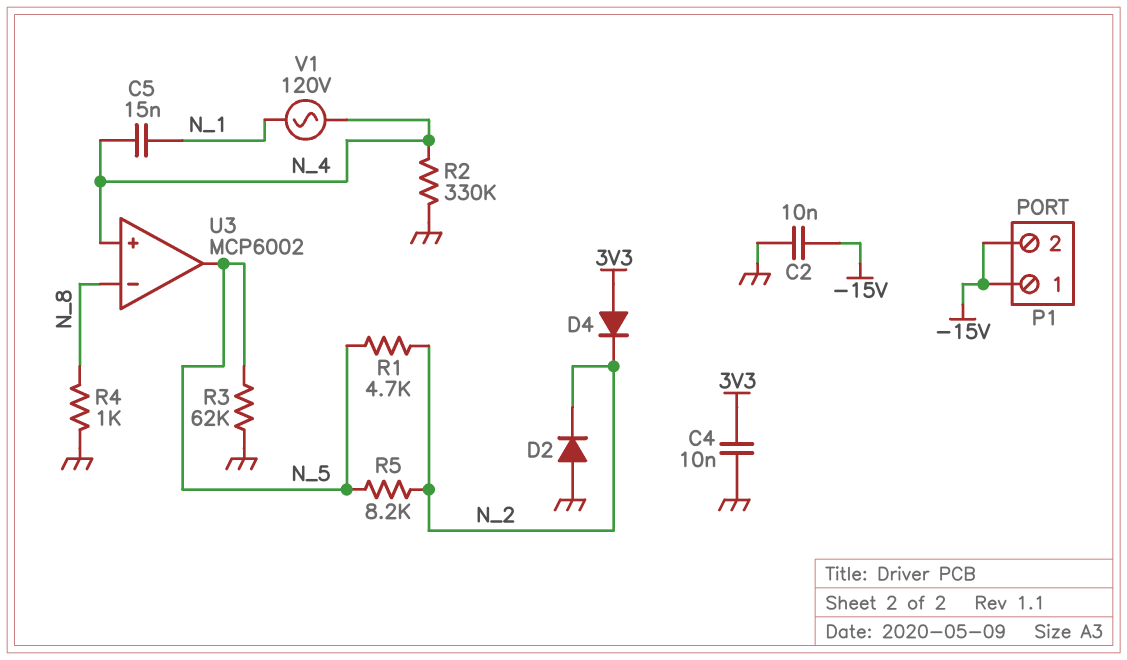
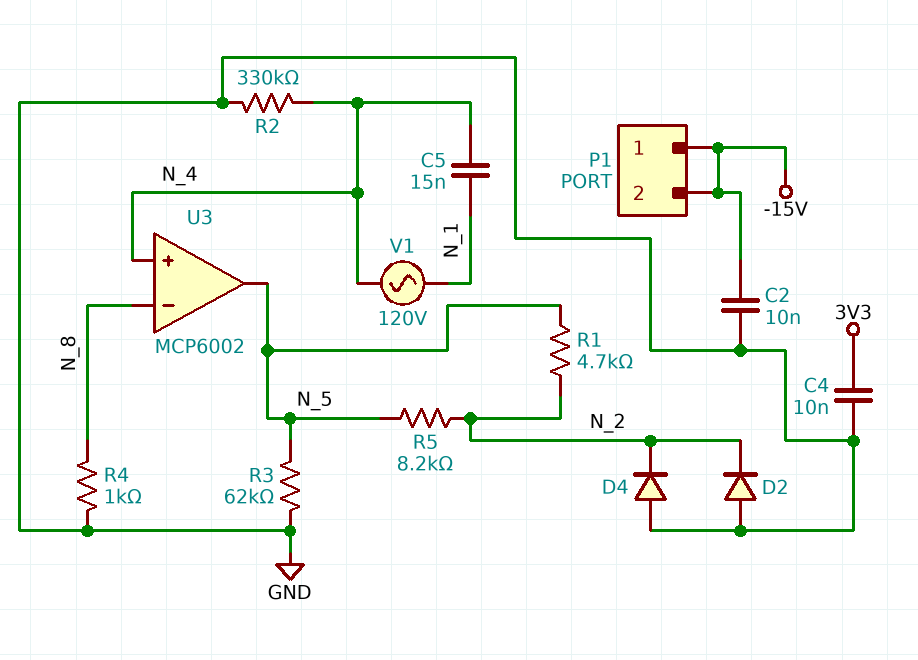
D4: diode (A 3V3, K N_2) -> diode (A GND, K N_2)

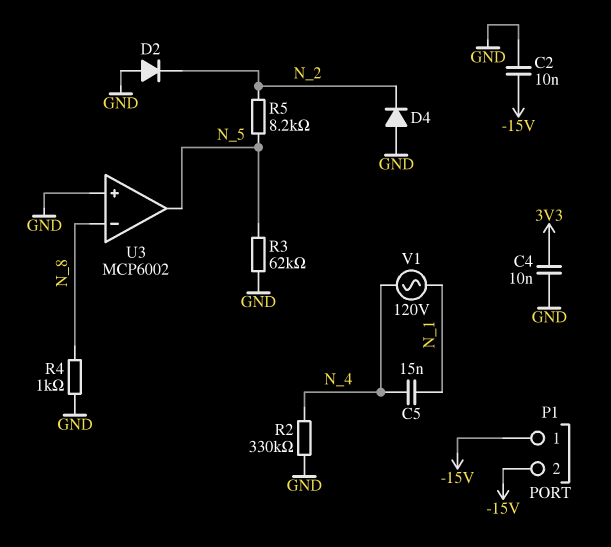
R1: 4.7k (N_2, N_5) -> none
U3 pin in+: N_4 -> GND

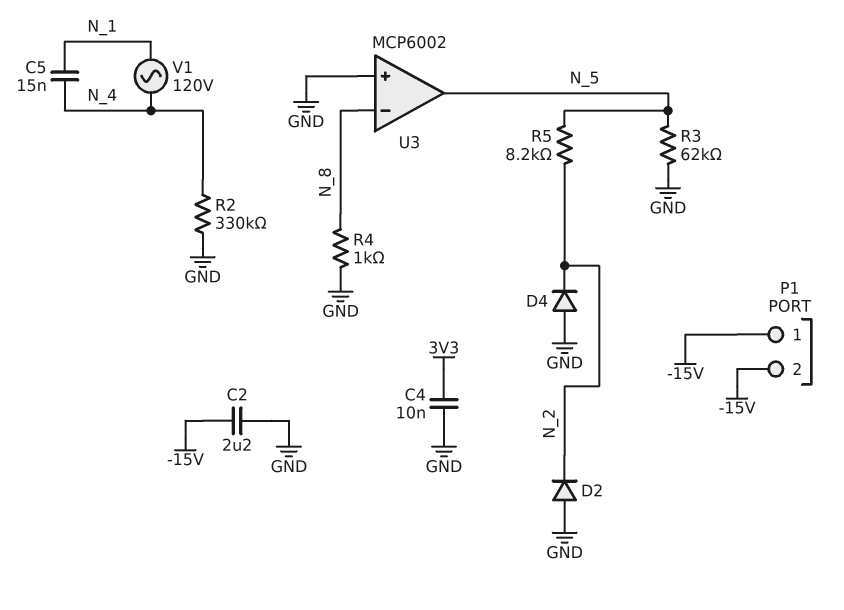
C2: 10nF (-15V, GND) -> 2.2uF (-15V, GND)

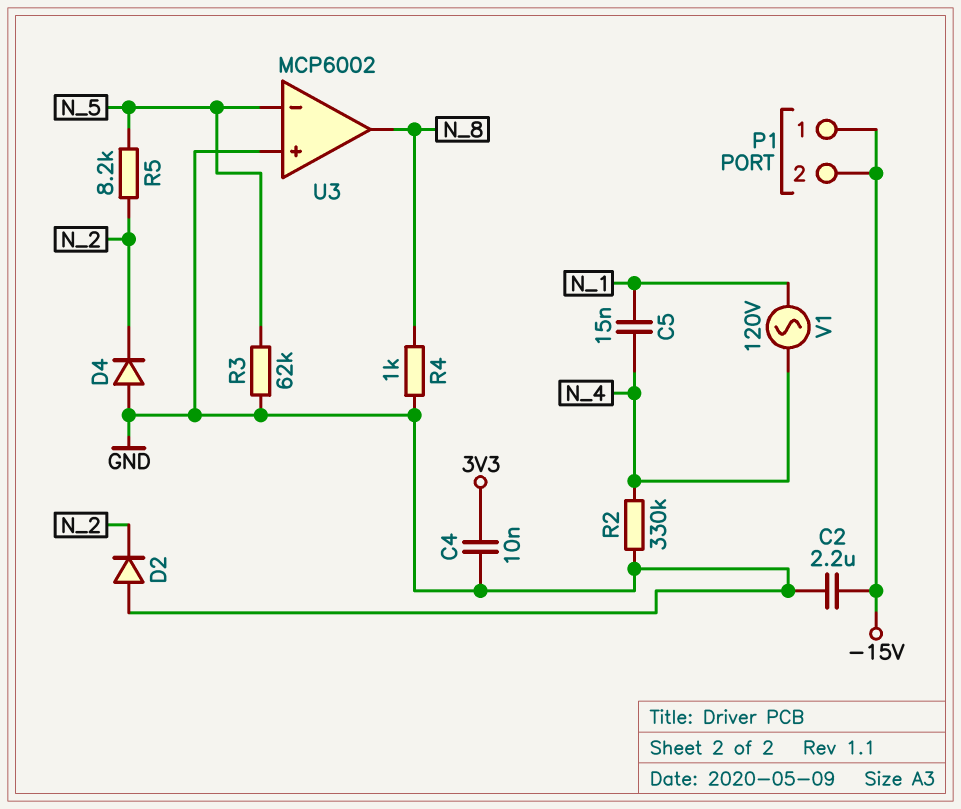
U3 pin in-: N_8 -> N_5
U3 pin out: N_5 -> N_8

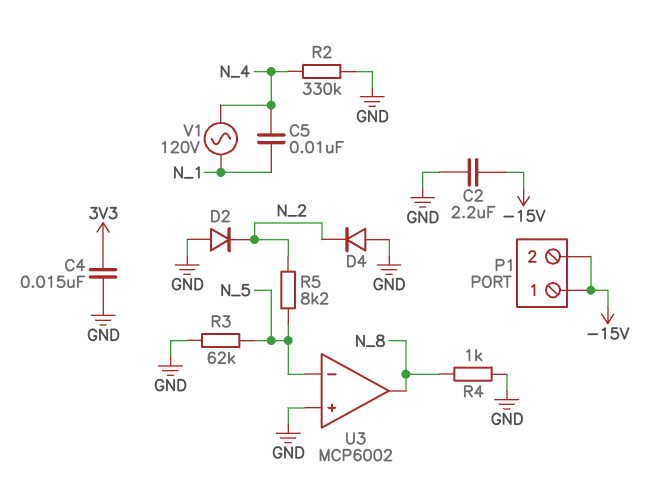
C4: 10nF (3V3, GND) -> 15nF (3V3, GND)
C5: 15nF (N_1, N_4) -> 10nF (N_1, N_4)

